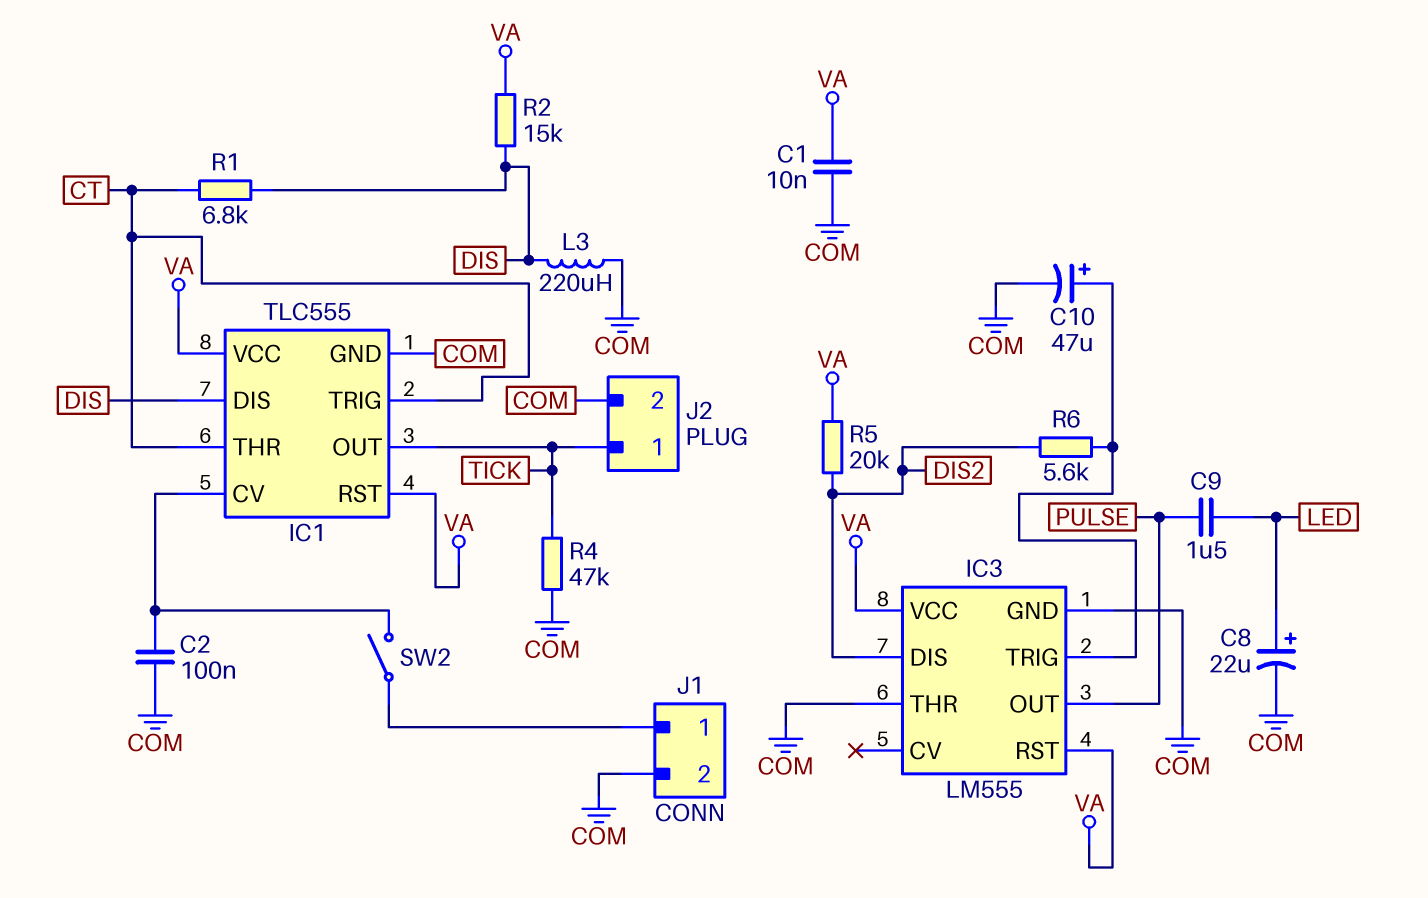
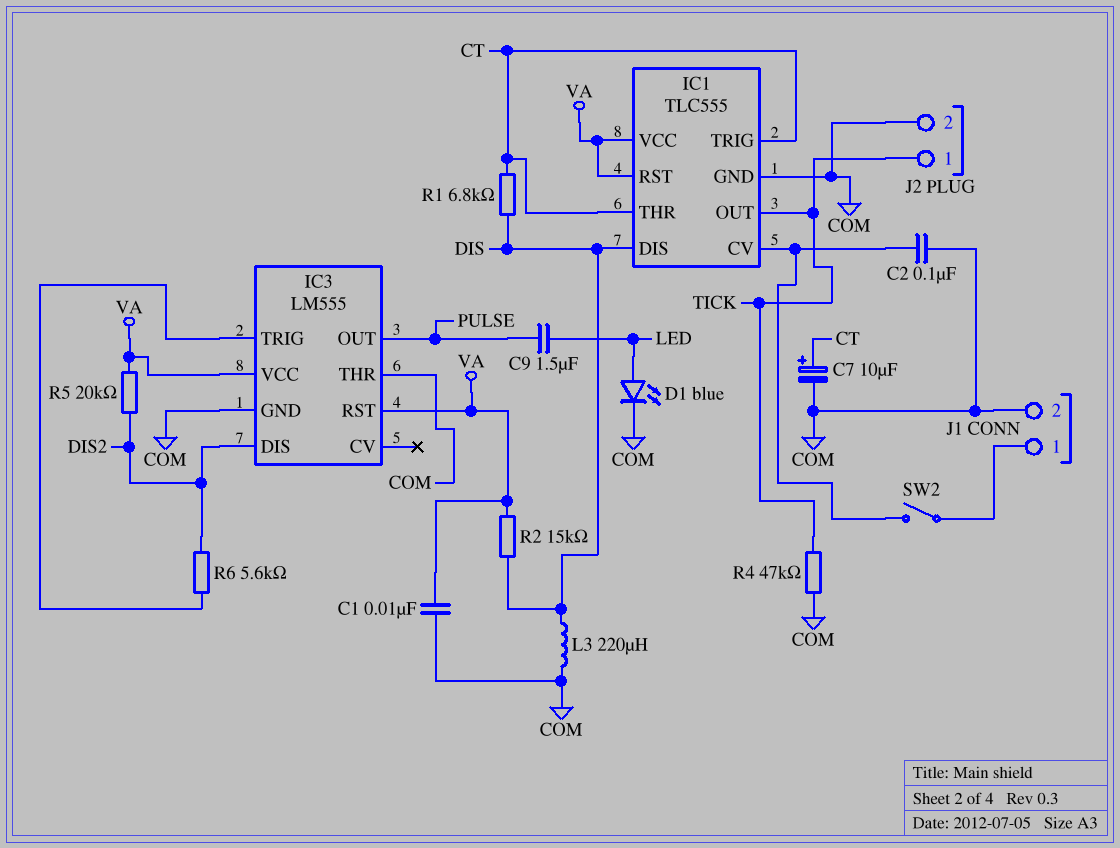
C7: none -> 10uF (plus CT, minus COM)
C8: 22uF (plus LED, minus COM) -> none
C10: 47uF (plus IC3/TRIG, minus COM) -> none
D1: none -> LED blue (A LED, K COM)

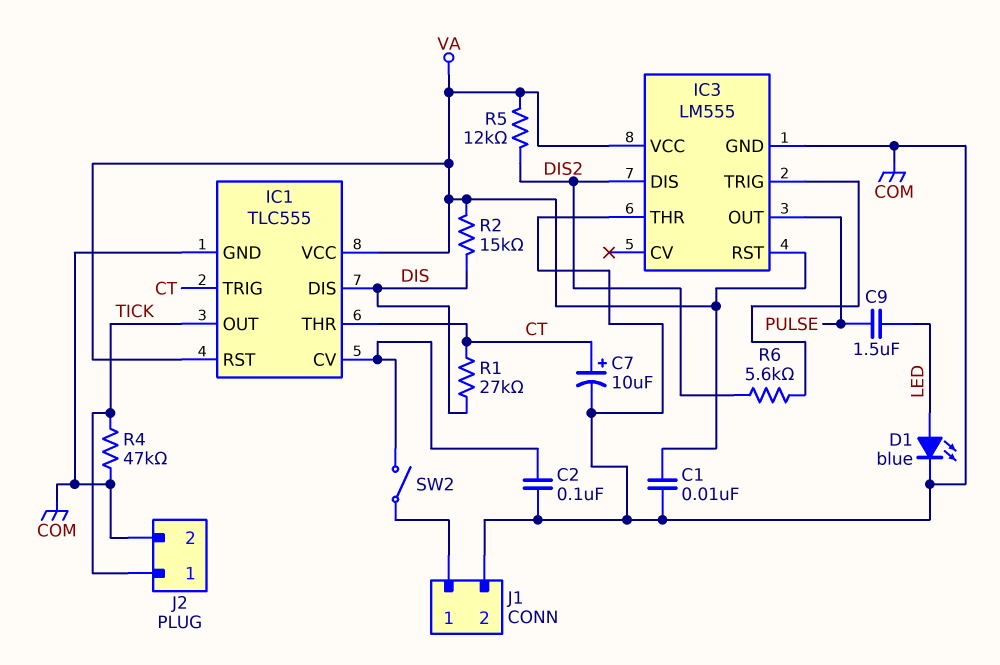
L3: 220uH (COM, DIS) -> none
R1: 6.8k (CT, DIS) -> 27k (CT, DIS)
R5: 20k (DIS2, VA) -> 12k (DIS2, VA)

